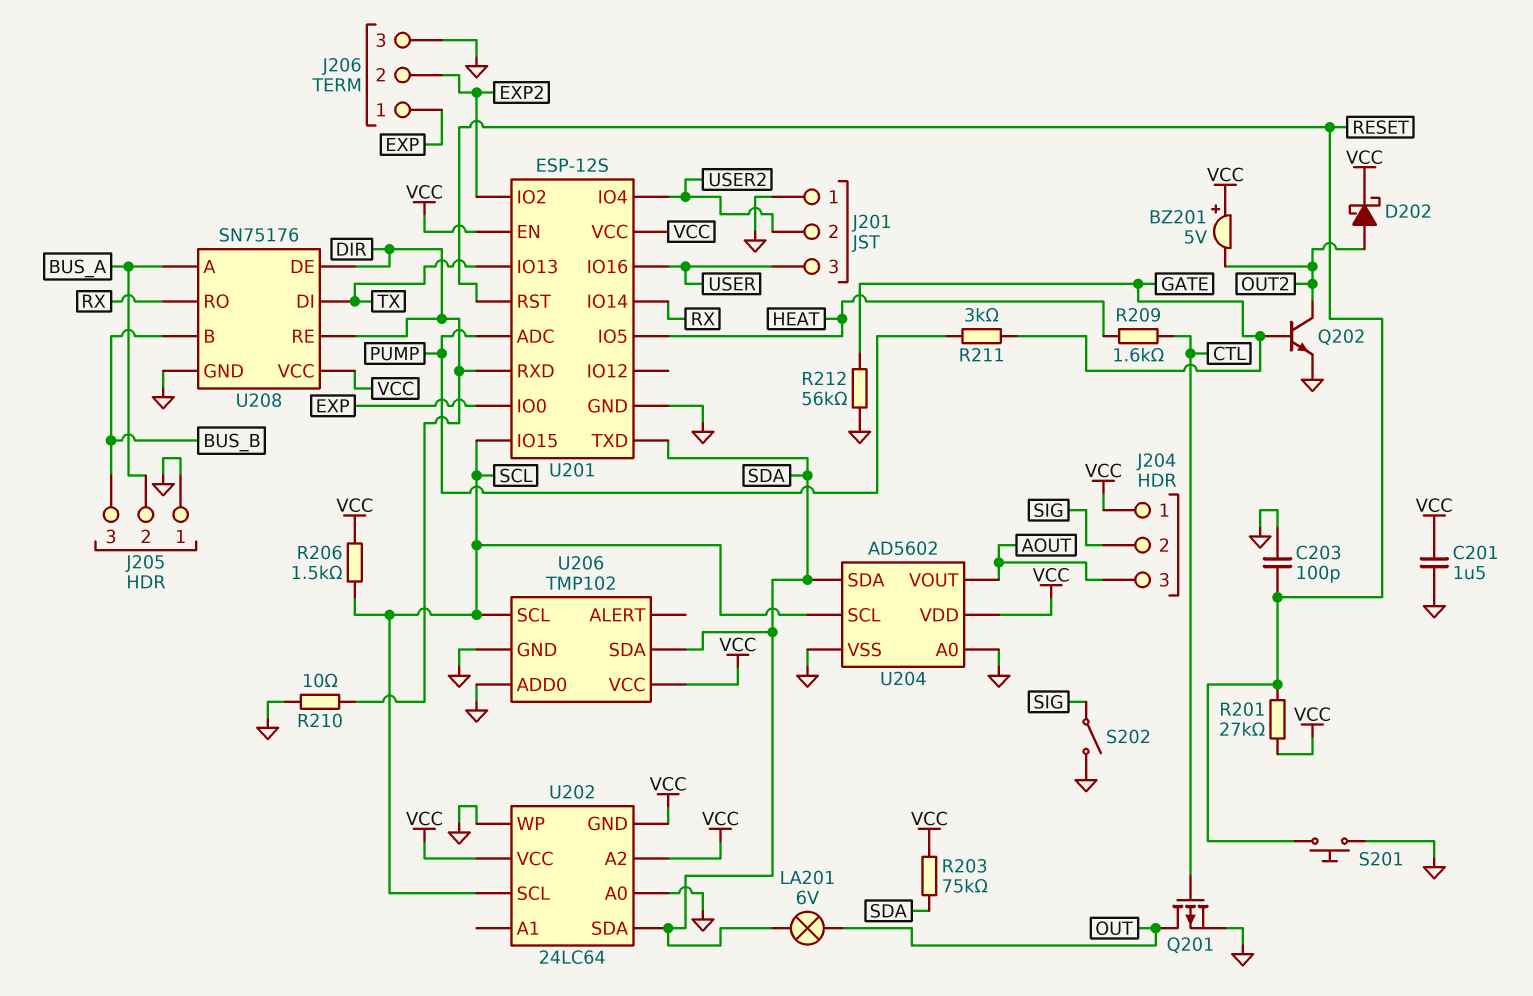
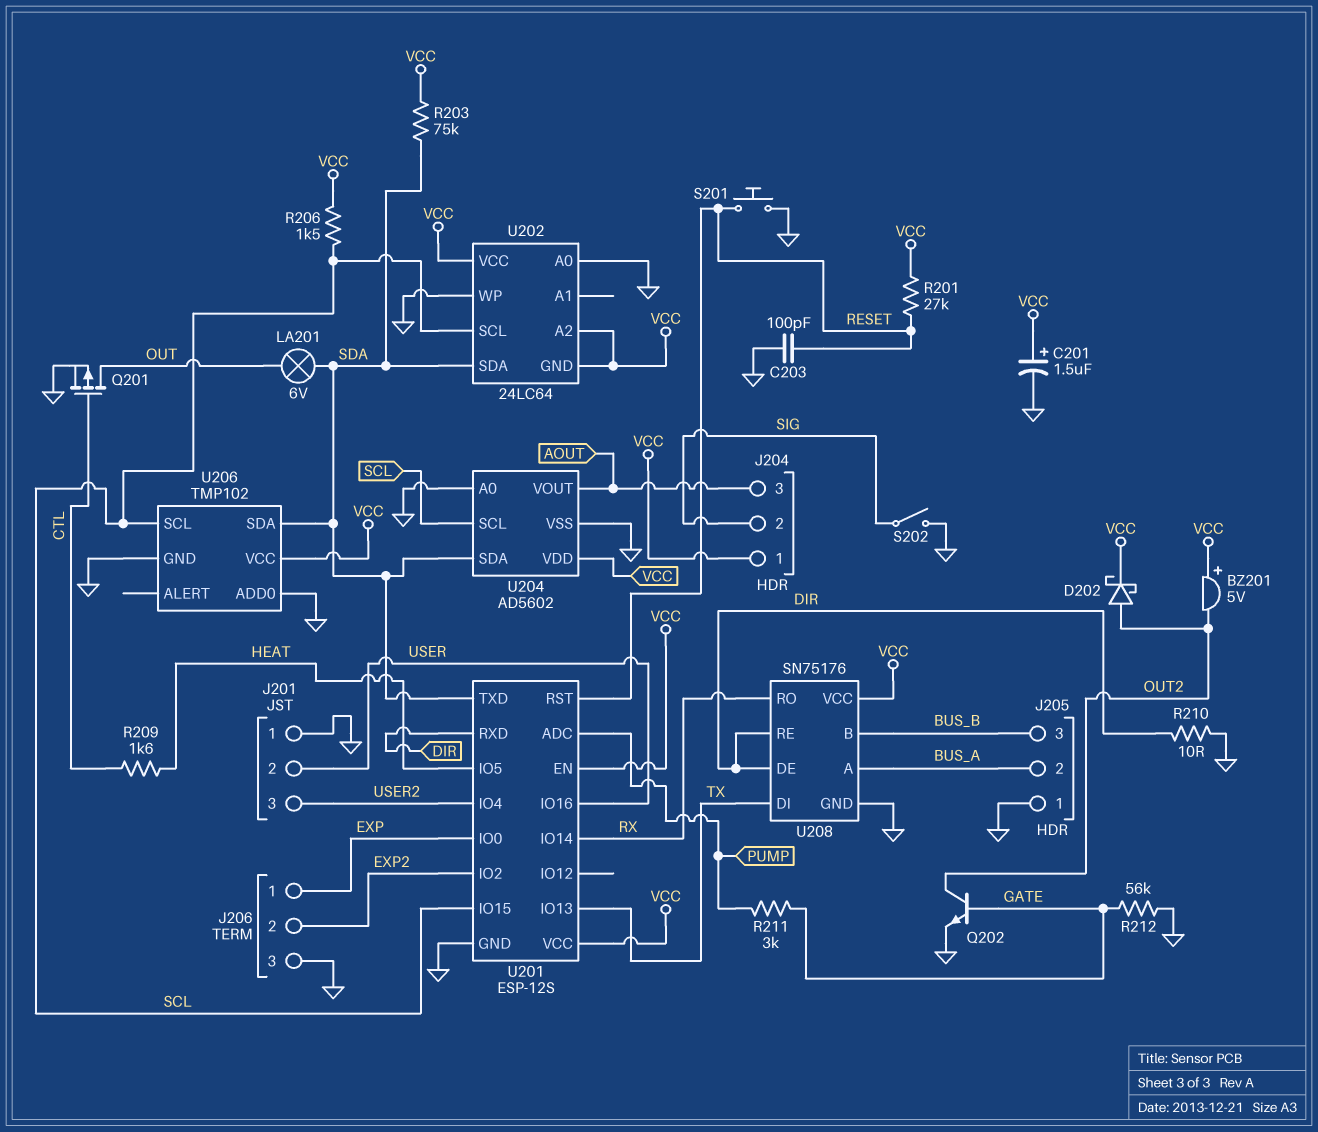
C201: 1.5uF (GND, VCC) -> 1.5uF (plus VCC, minus GND)
J201 pin 2: USER2 -> USER
J201 pin 3: USER -> USER2

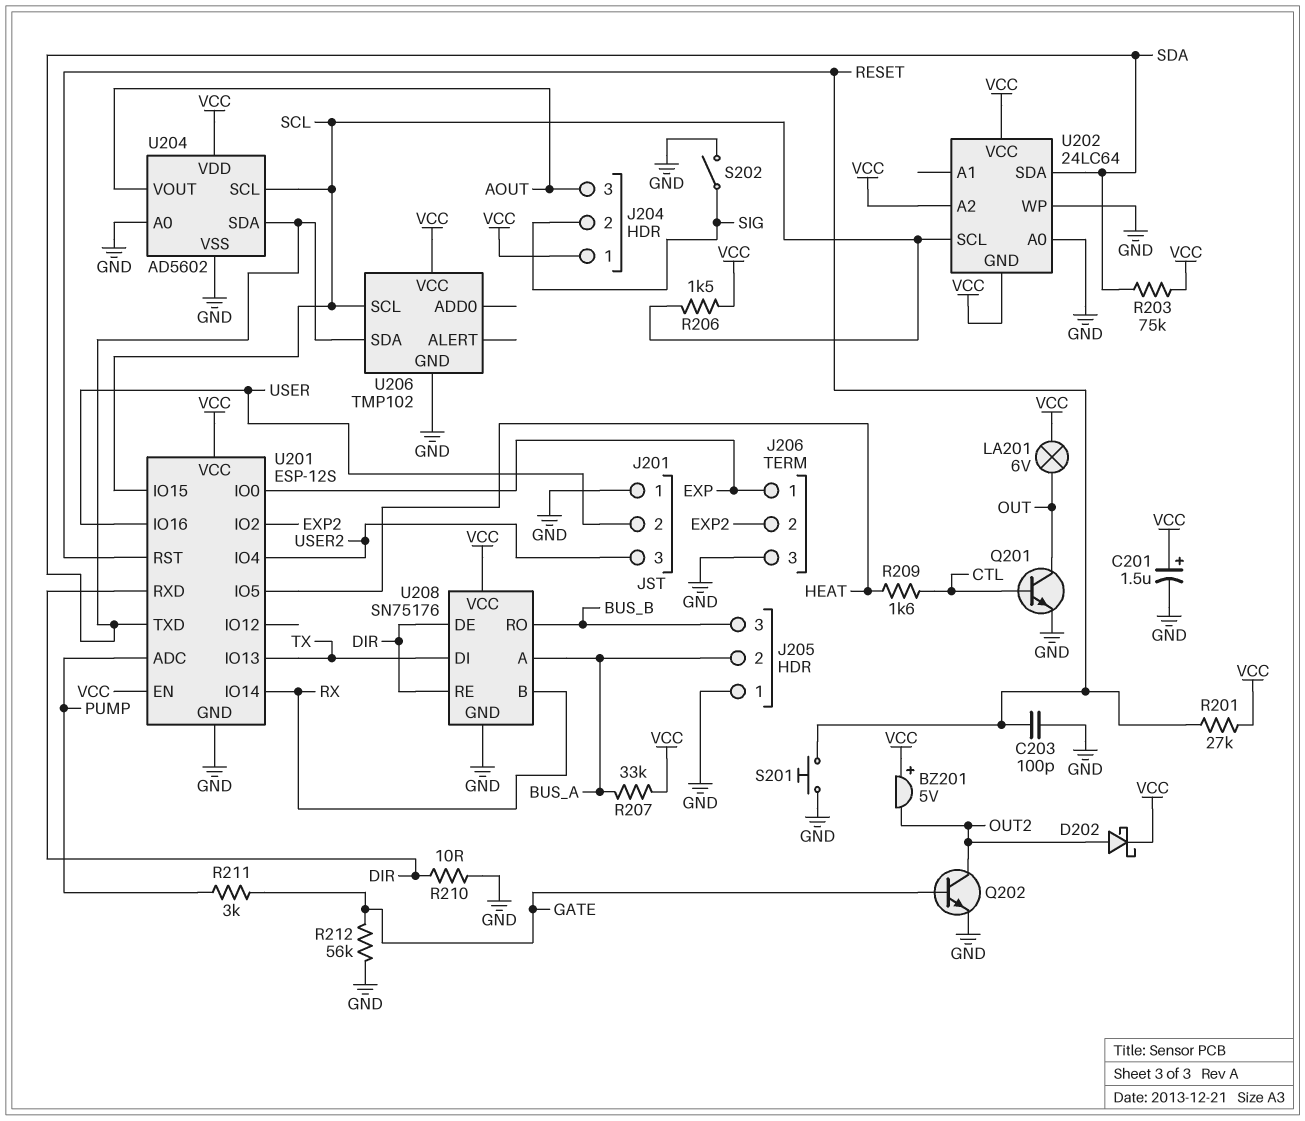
LA201: lamp 6V (OUT, SDA) -> lamp 6V (OUT, VCC)
Q201: PMOS (G CTL, D OUT, S GND) -> NPN (B CTL, C OUT, E GND)
R207: none -> 33k (BUS_A, VCC)
U206 pin ADD0: GND -> none
U208 pin B: BUS_B -> RX
U208 pin RO: RX -> BUS_B

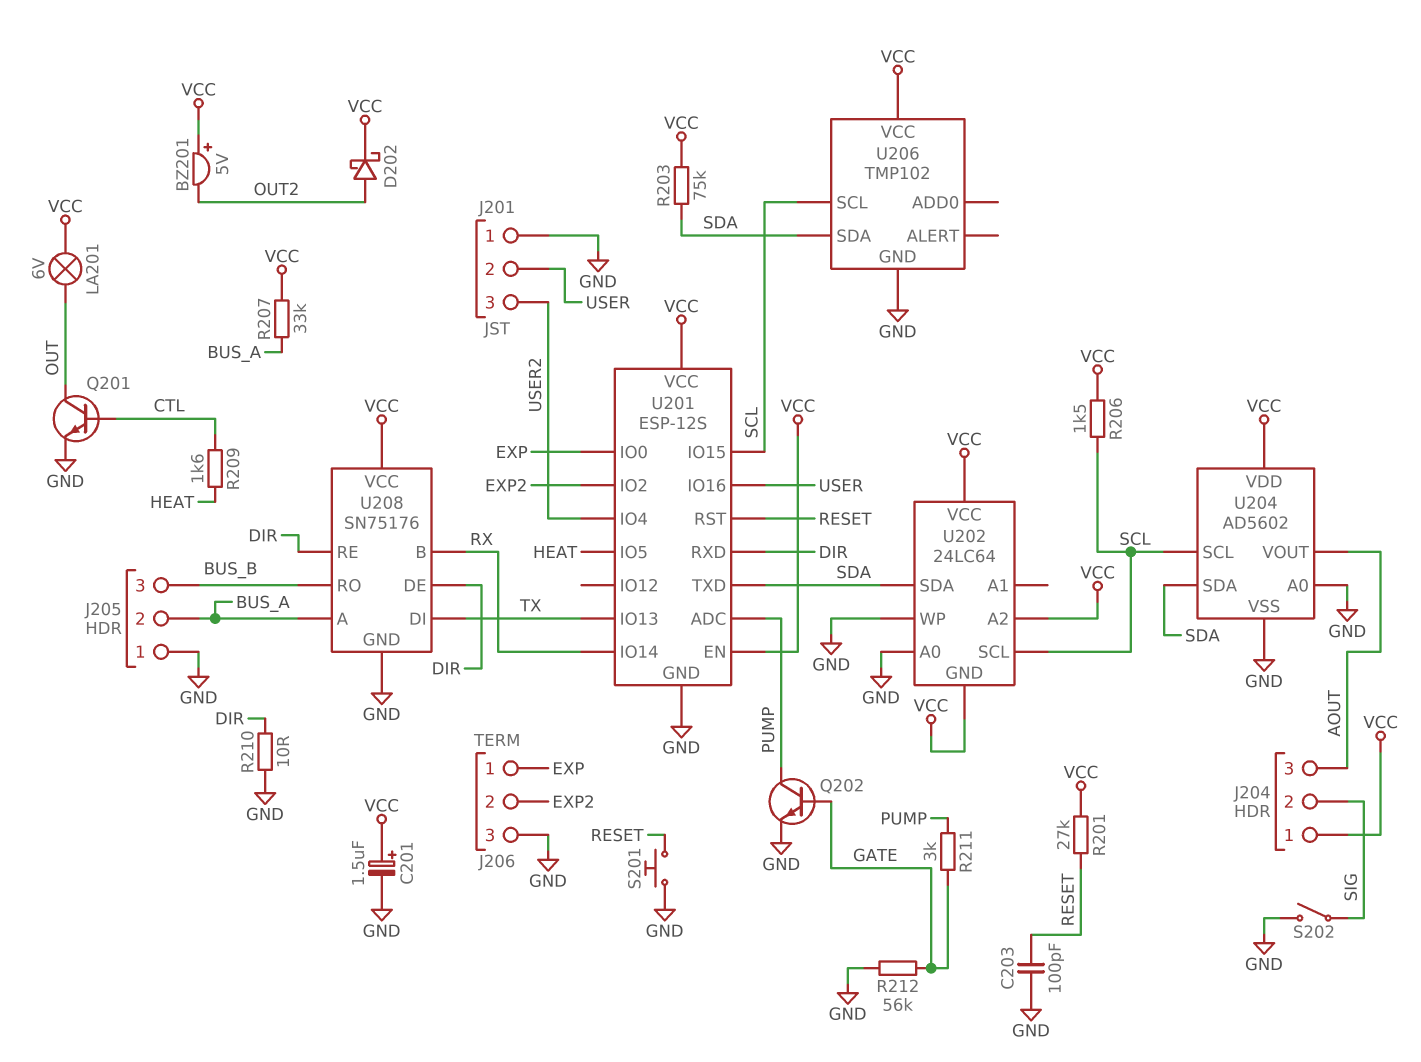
Q202: NPN (B GATE, C OUT2, E GND) -> NPN (B GATE, C PUMP, E GND)

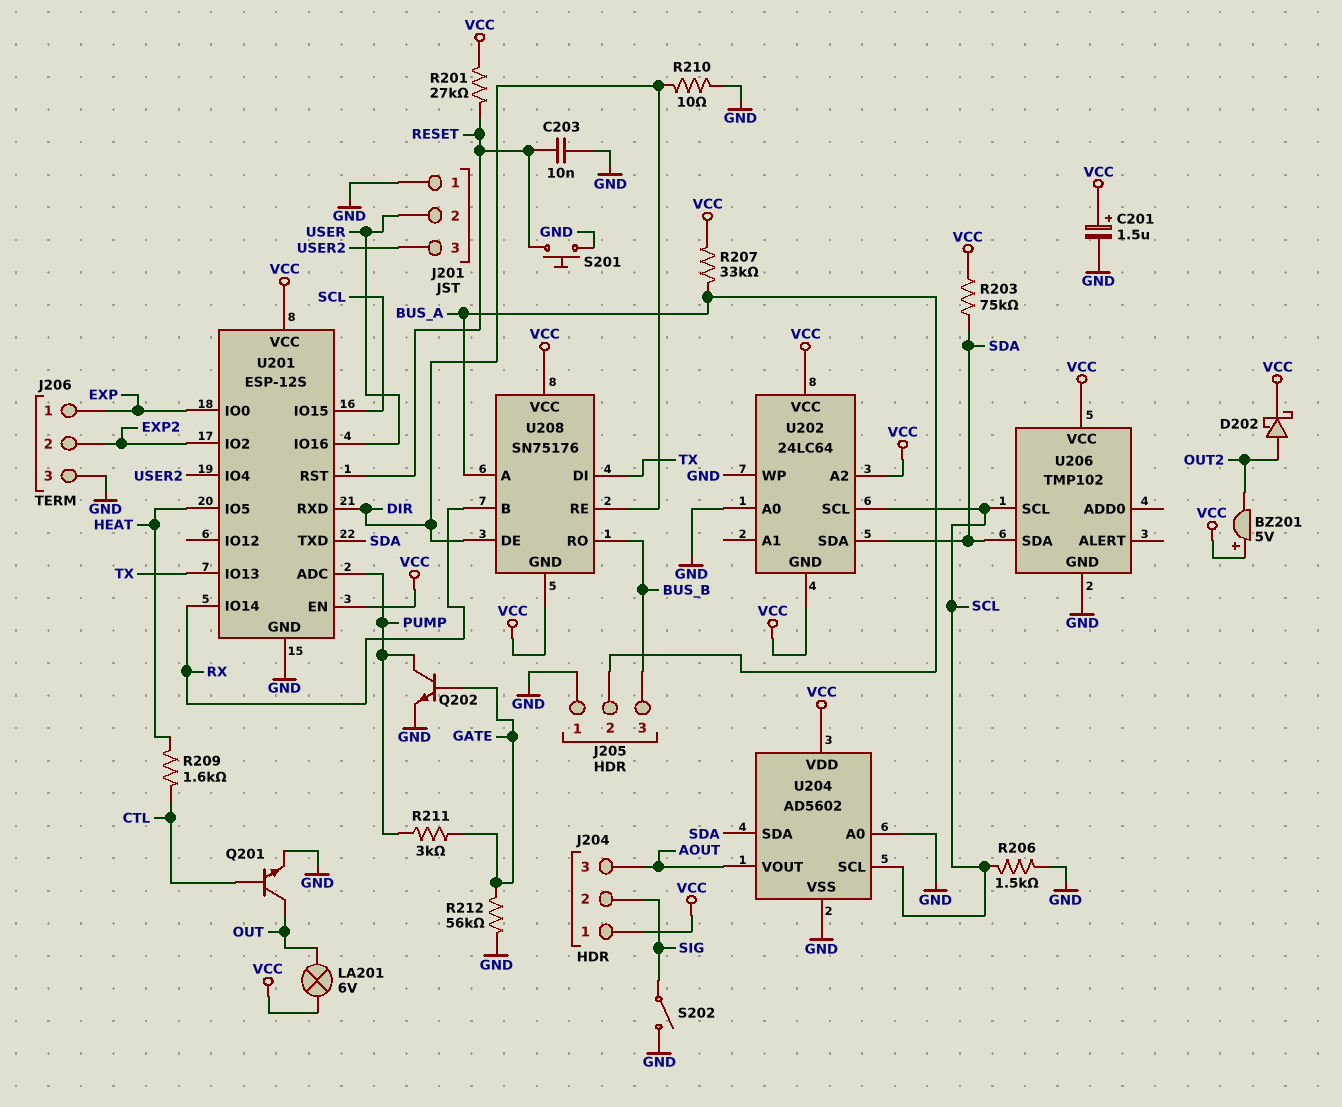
C203: 100pF (GND, RESET) -> 10nF (GND, RESET)
R206: 1.5k (SCL, VCC) -> 1.5k (GND, SCL)
U208 pin GND: GND -> VCC

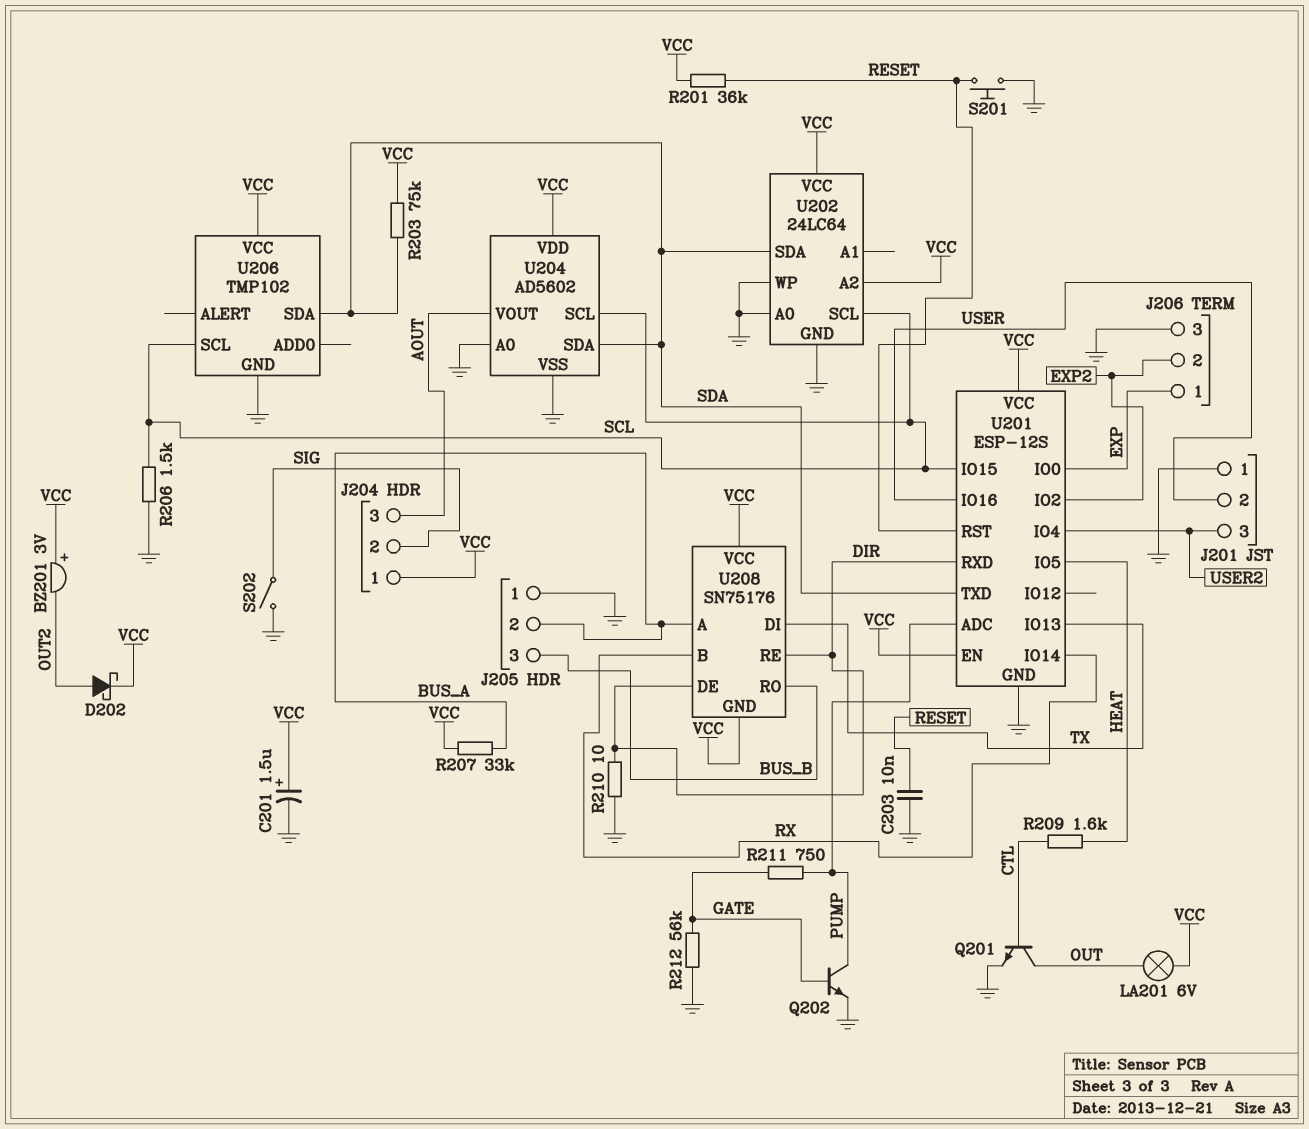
BZ201: buzzer 5V (plus VCC, minus OUT2) -> buzzer 3V (plus VCC, minus OUT2)
R201: 27k (RESET, VCC) -> 36k (RESET, VCC)
R211: 3k (GATE, PUMP) -> 750 (GATE, PUMP)
U202 pin GND: VCC -> GND

